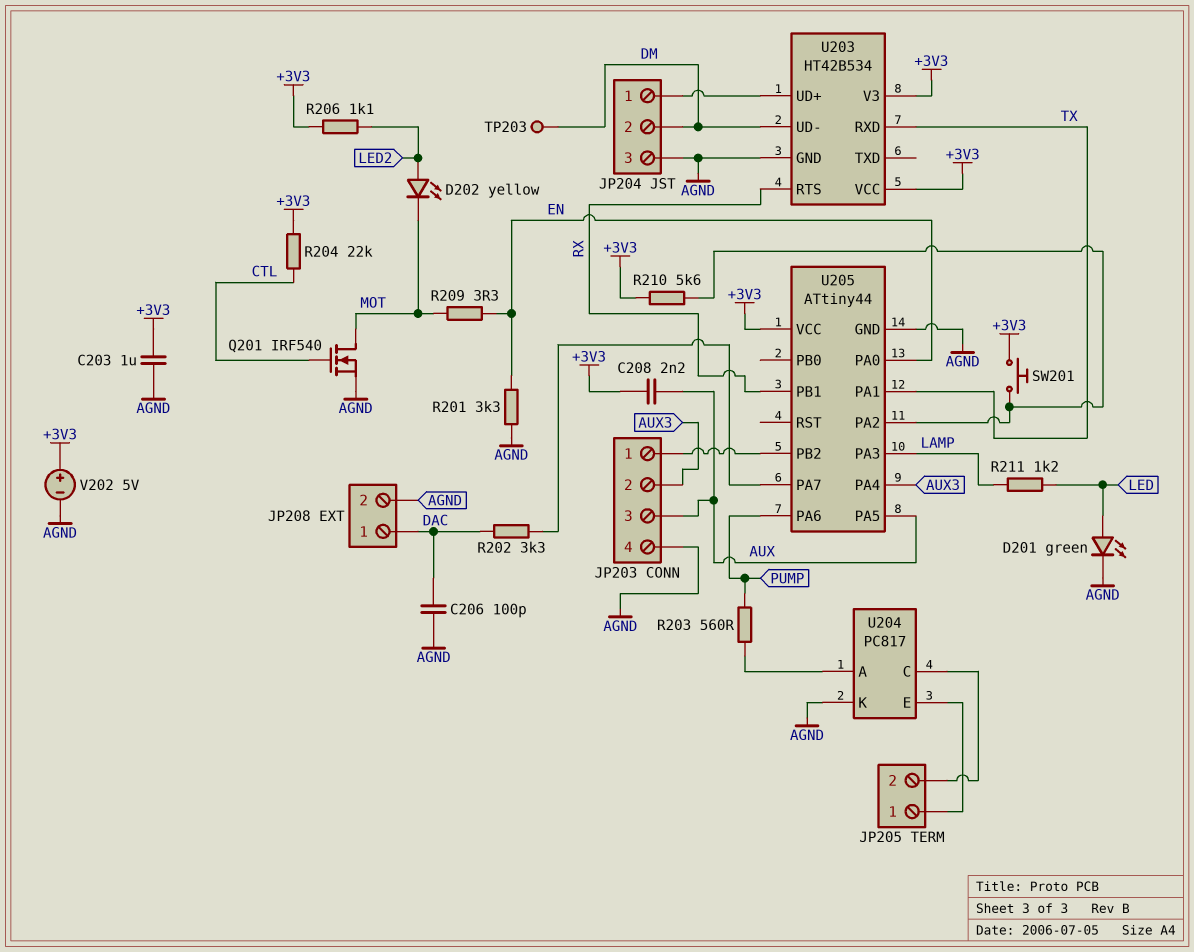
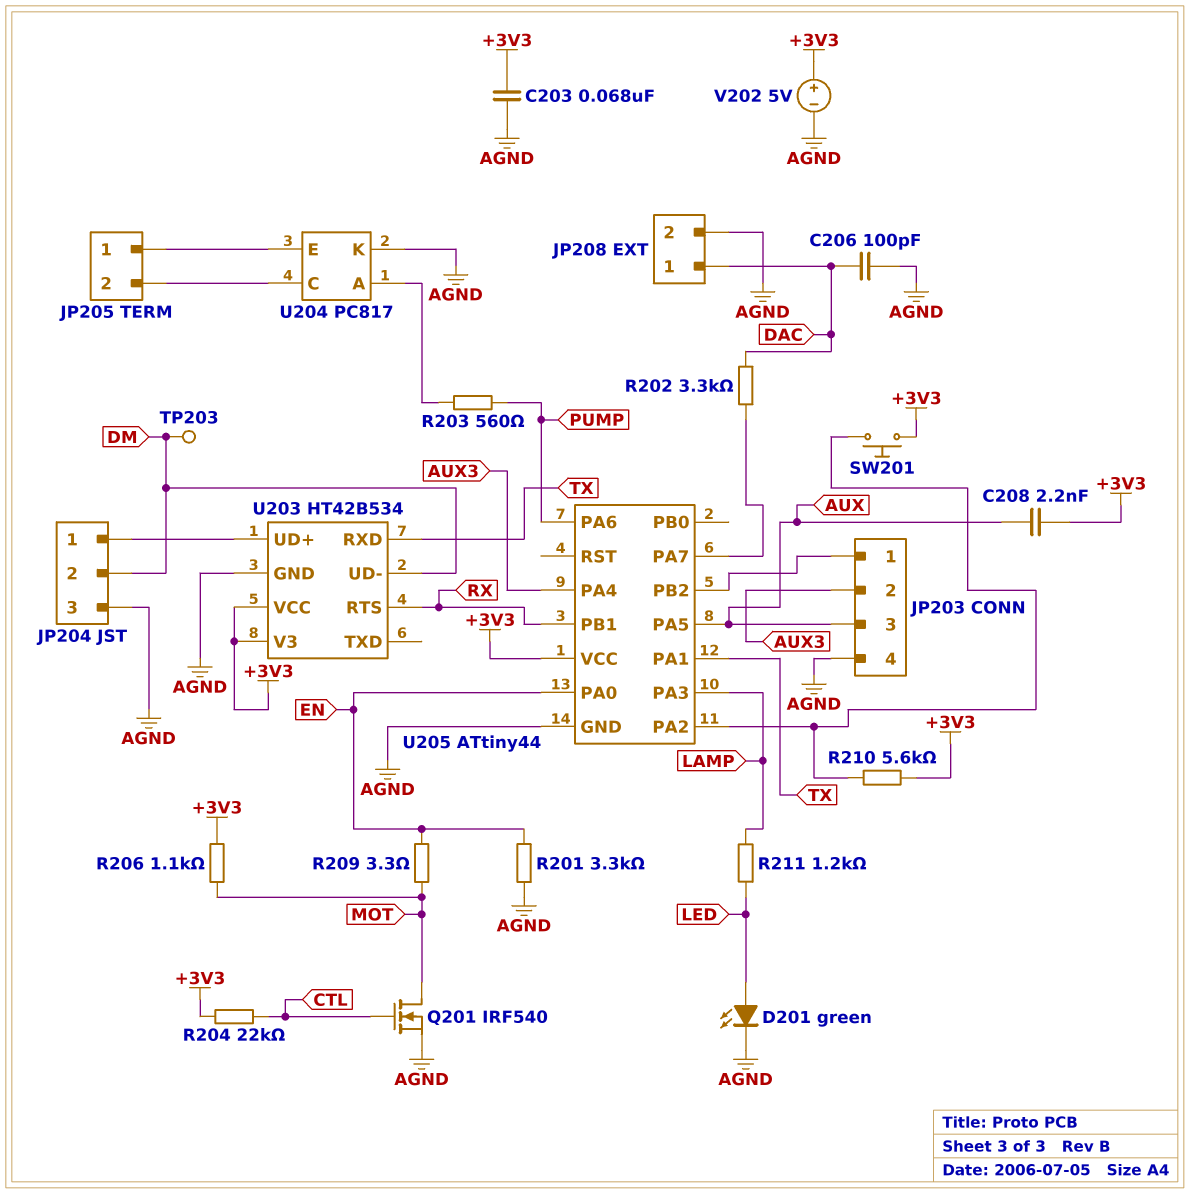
C203: 1uF (+3V3, AGND) -> 68nF (+3V3, AGND)
D202: LED yellow (A LED2, K MOT) -> none
R206: 1.1k (+3V3, LED2) -> 1.1k (+3V3, MOT)

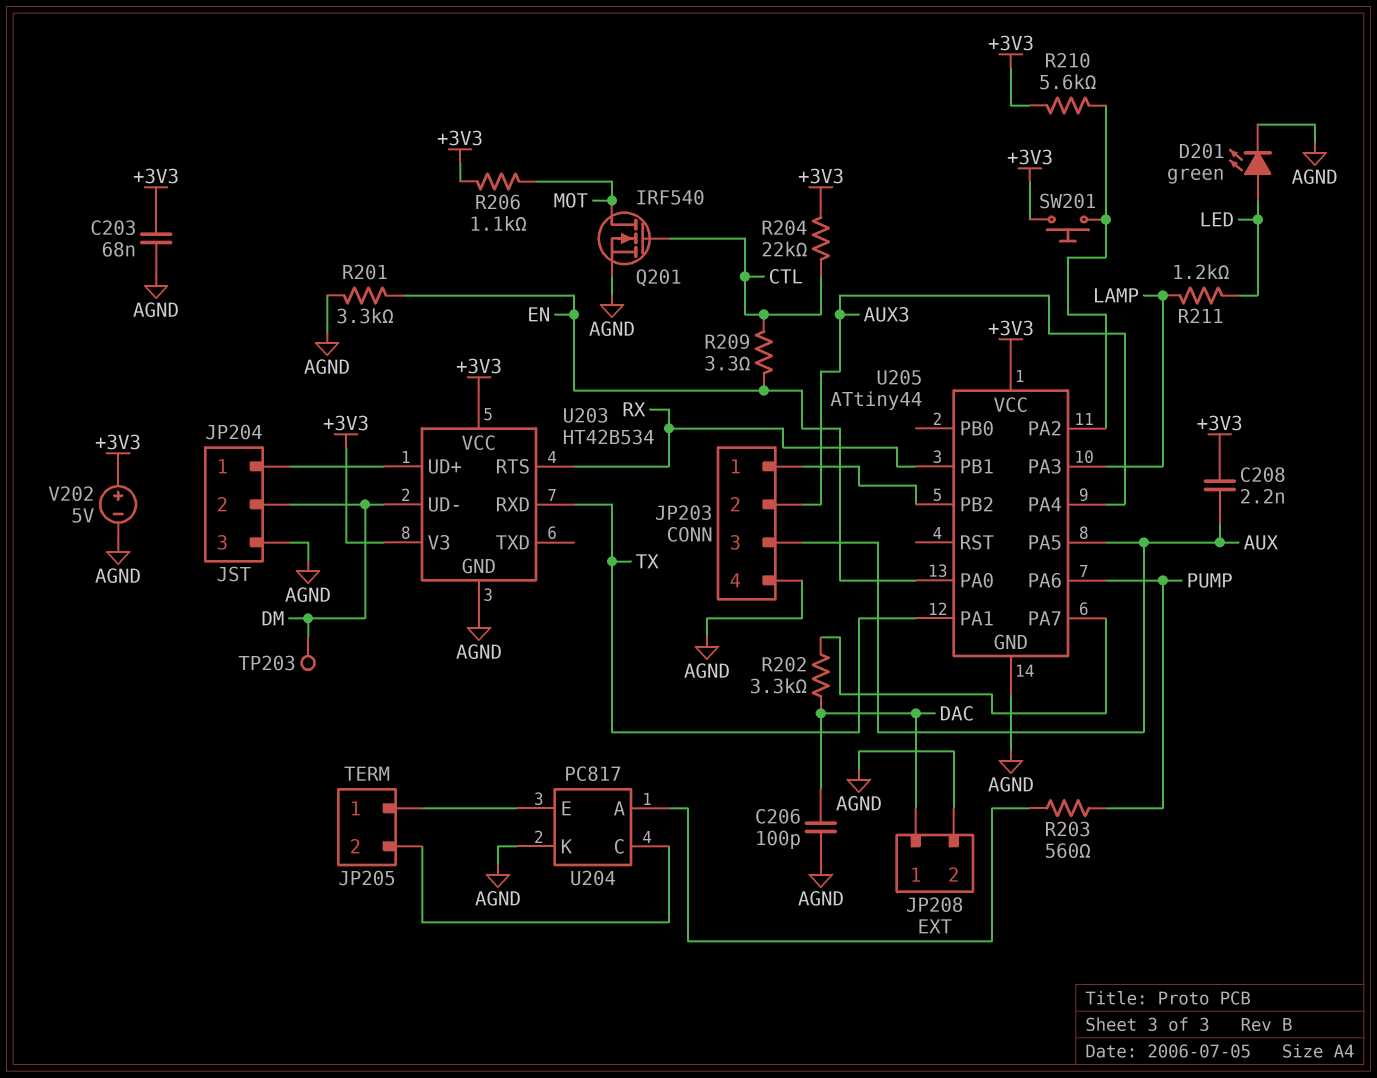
R209: 3.3 (EN, MOT) -> 3.3 (CTL, EN)

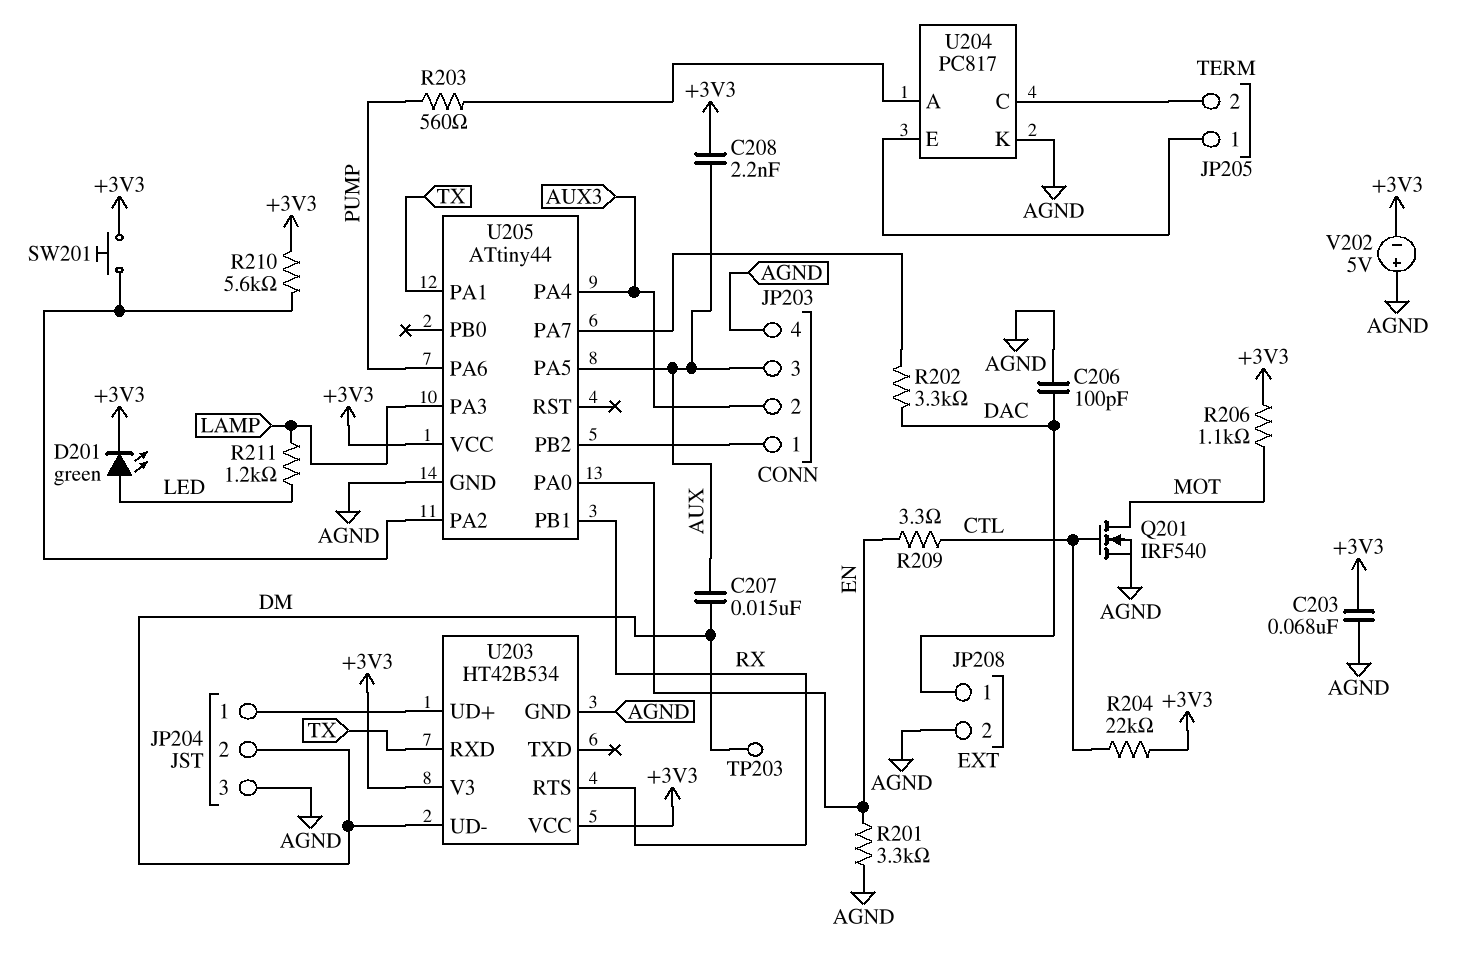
C207: none -> 15nF (AUX, DM)
D201: LED green (A LED, K AGND) -> LED green (A LED, K +3V3)
V202: 5V (plus +3V3, minus AGND) -> 5V (plus AGND, minus +3V3)

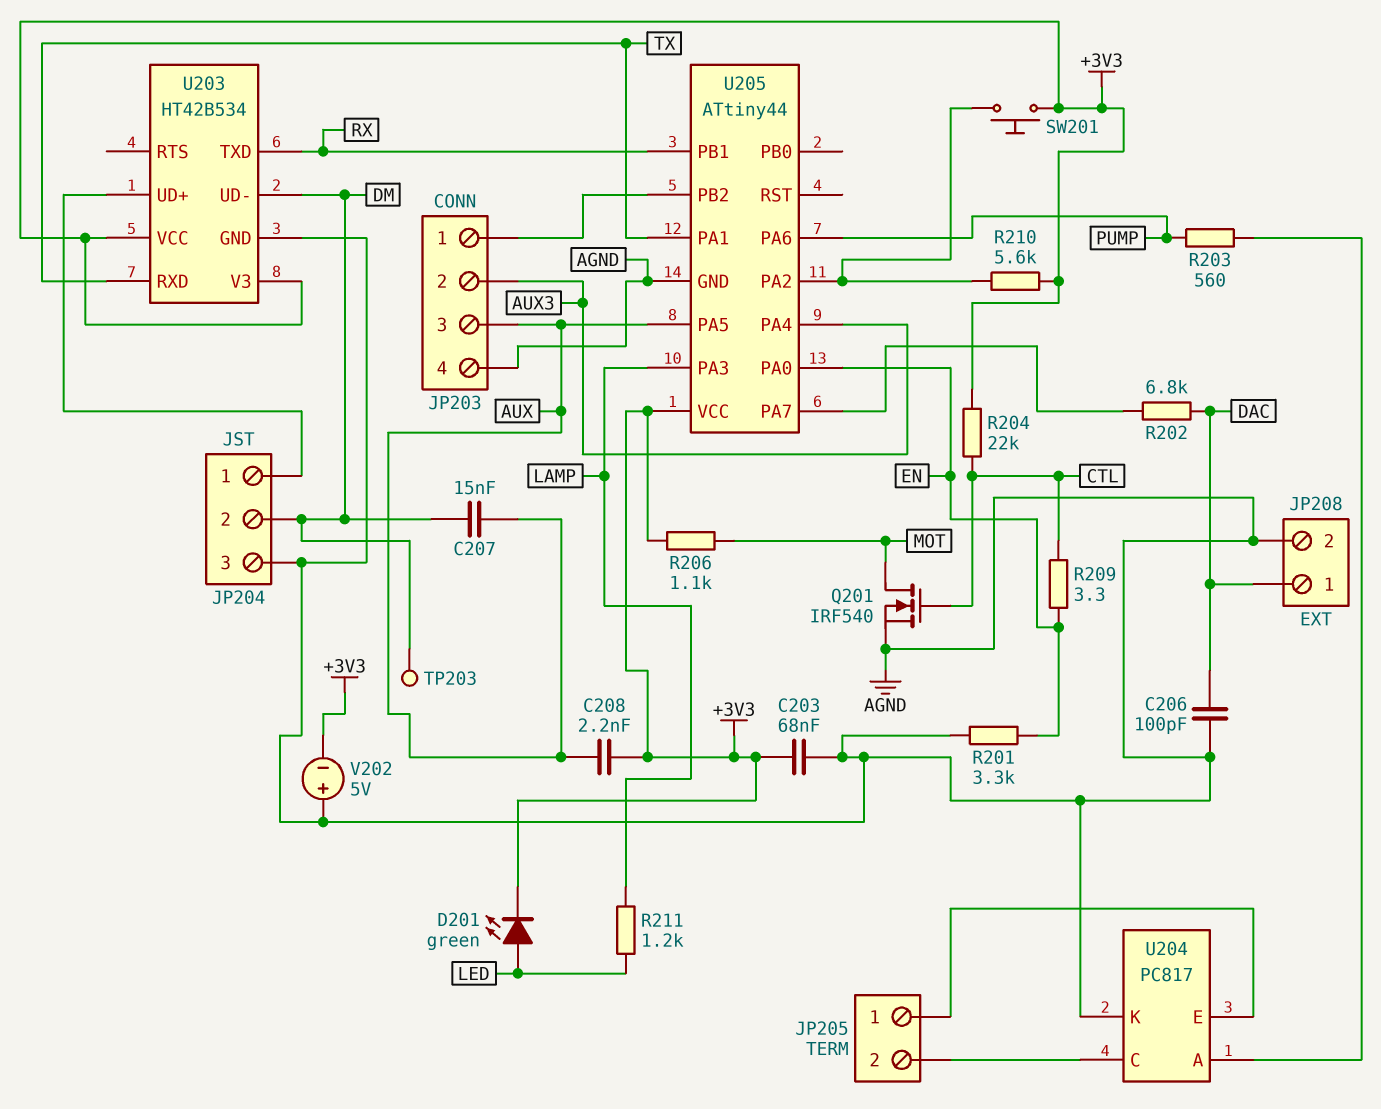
R202: 3.3k (DAC, U205/PA7) -> 6.8k (DAC, U205/PA7)
U203 pin RTS: RX -> none
U203 pin TXD: none -> RX

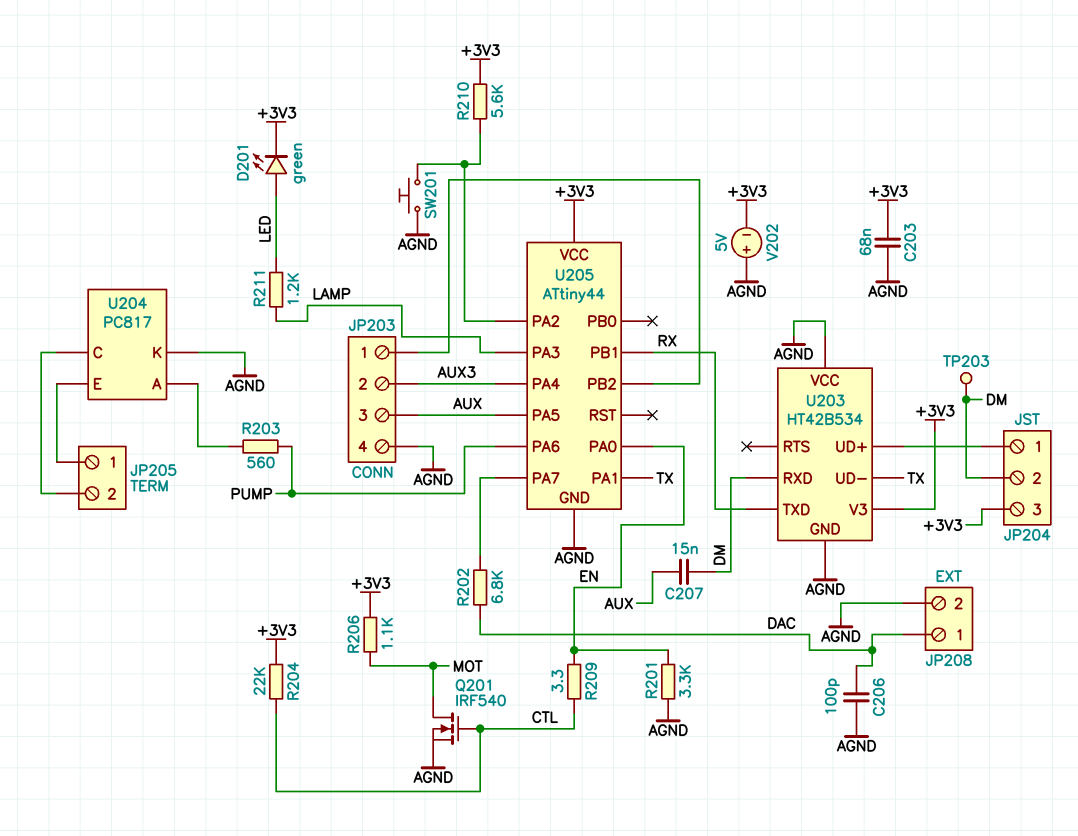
C208: 2.2nF (+3V3, AUX) -> none
JP204 pin 3: AGND -> +3V3
SW201: button (+3V3, U205/PA2) -> button (AGND, U205/PA2)
U203 pin RXD: TX -> DM
U203 pin UD-: DM -> TX
U203 pin VCC: +3V3 -> AGND

